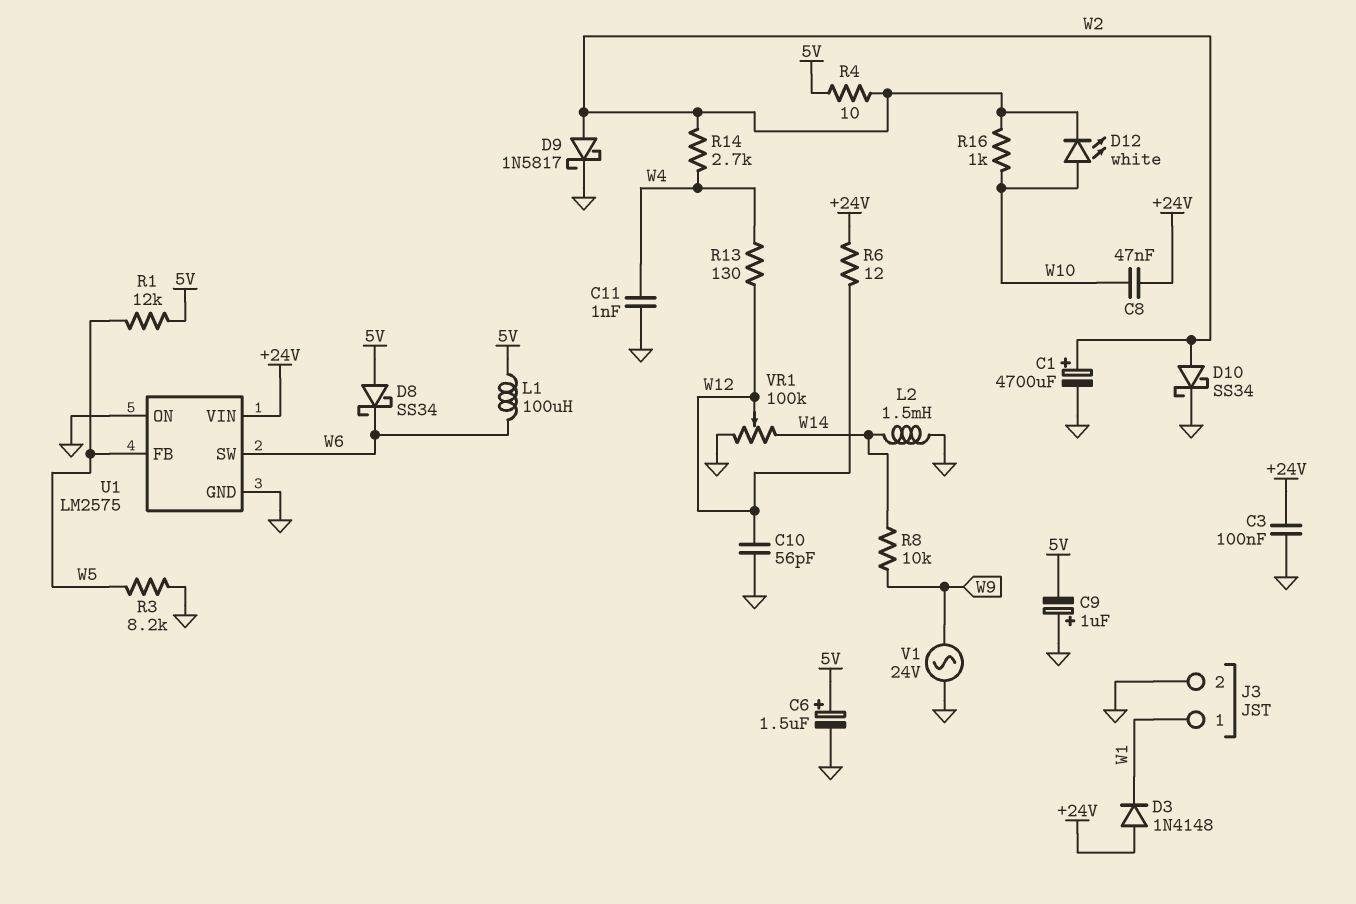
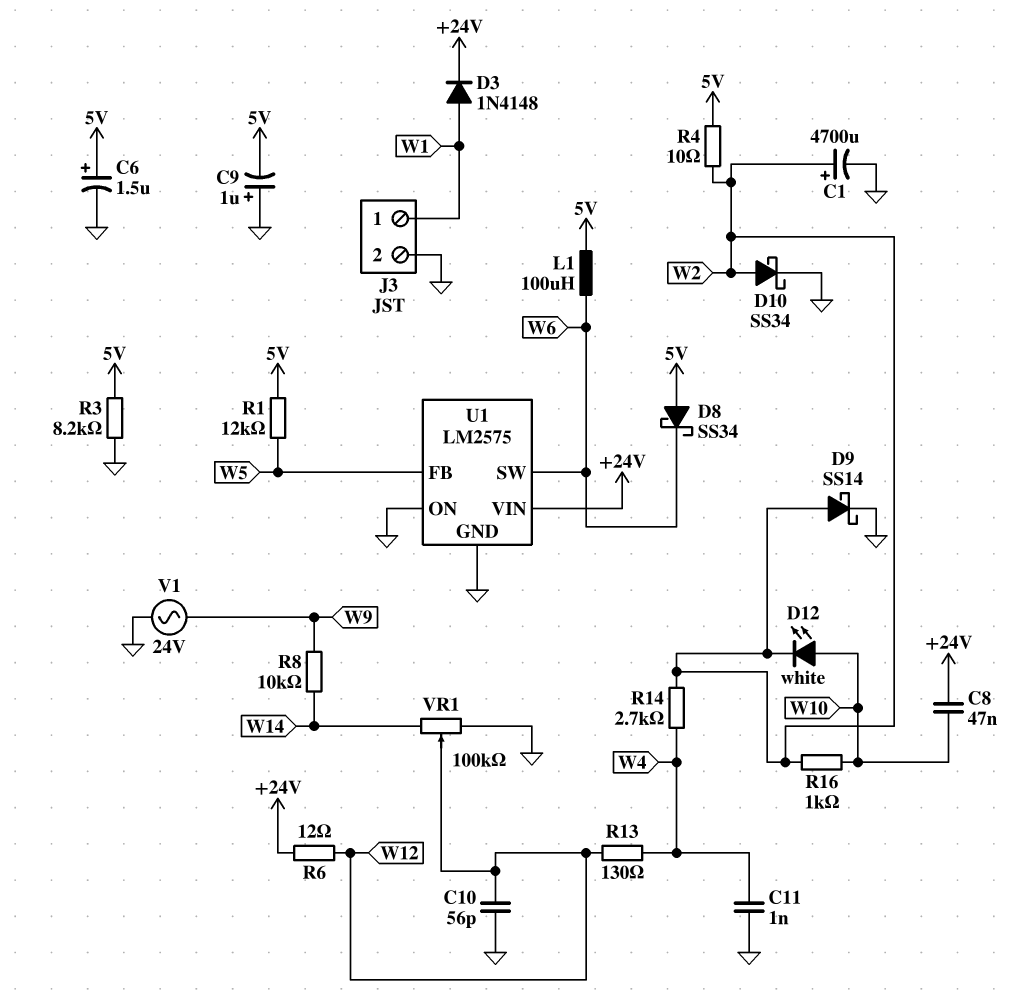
C3: 100nF (+24V, GND) -> none
D3: diode 1N4148 (A +24V, K W1) -> diode 1N4148 (A W1, K +24V)
D9: schottky 1N5817 (A W2, K GND) -> schottky SS14 (A W2, K GND)
L2: 1.5mH (GND, W14) -> none
R3: 8.2k (GND, W5) -> 8.2k (5V, GND)

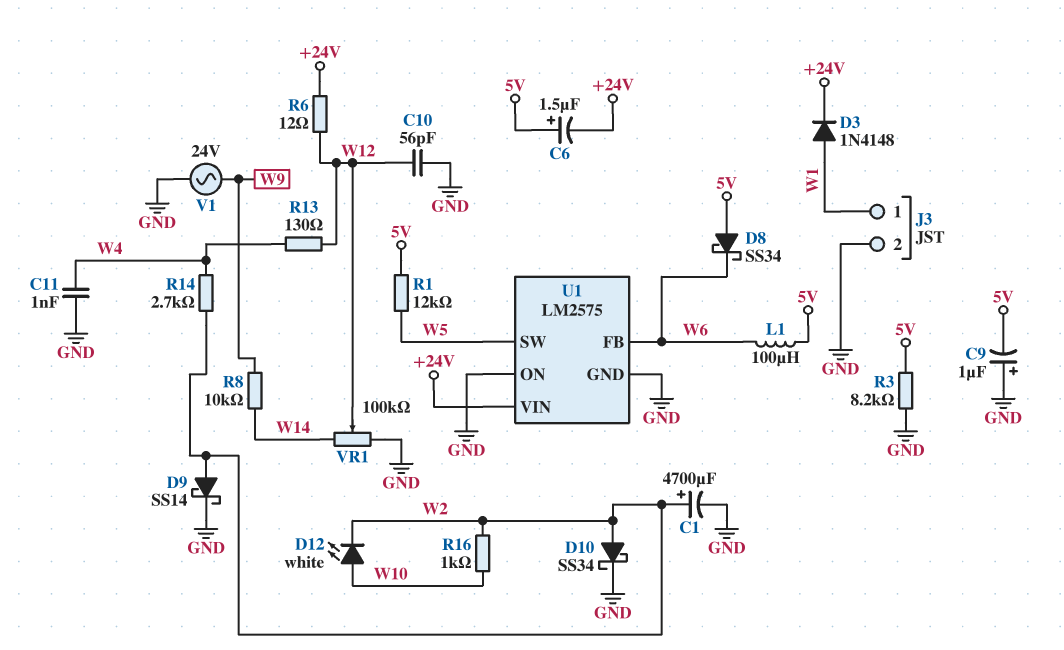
C6: 1.5uF (plus 5V, minus GND) -> 1.5uF (plus 5V, minus +24V)
C8: 47nF (+24V, W10) -> none
R4: 10 (5V, W2) -> none
U1 pin FB: W5 -> W6
U1 pin SW: W6 -> W5

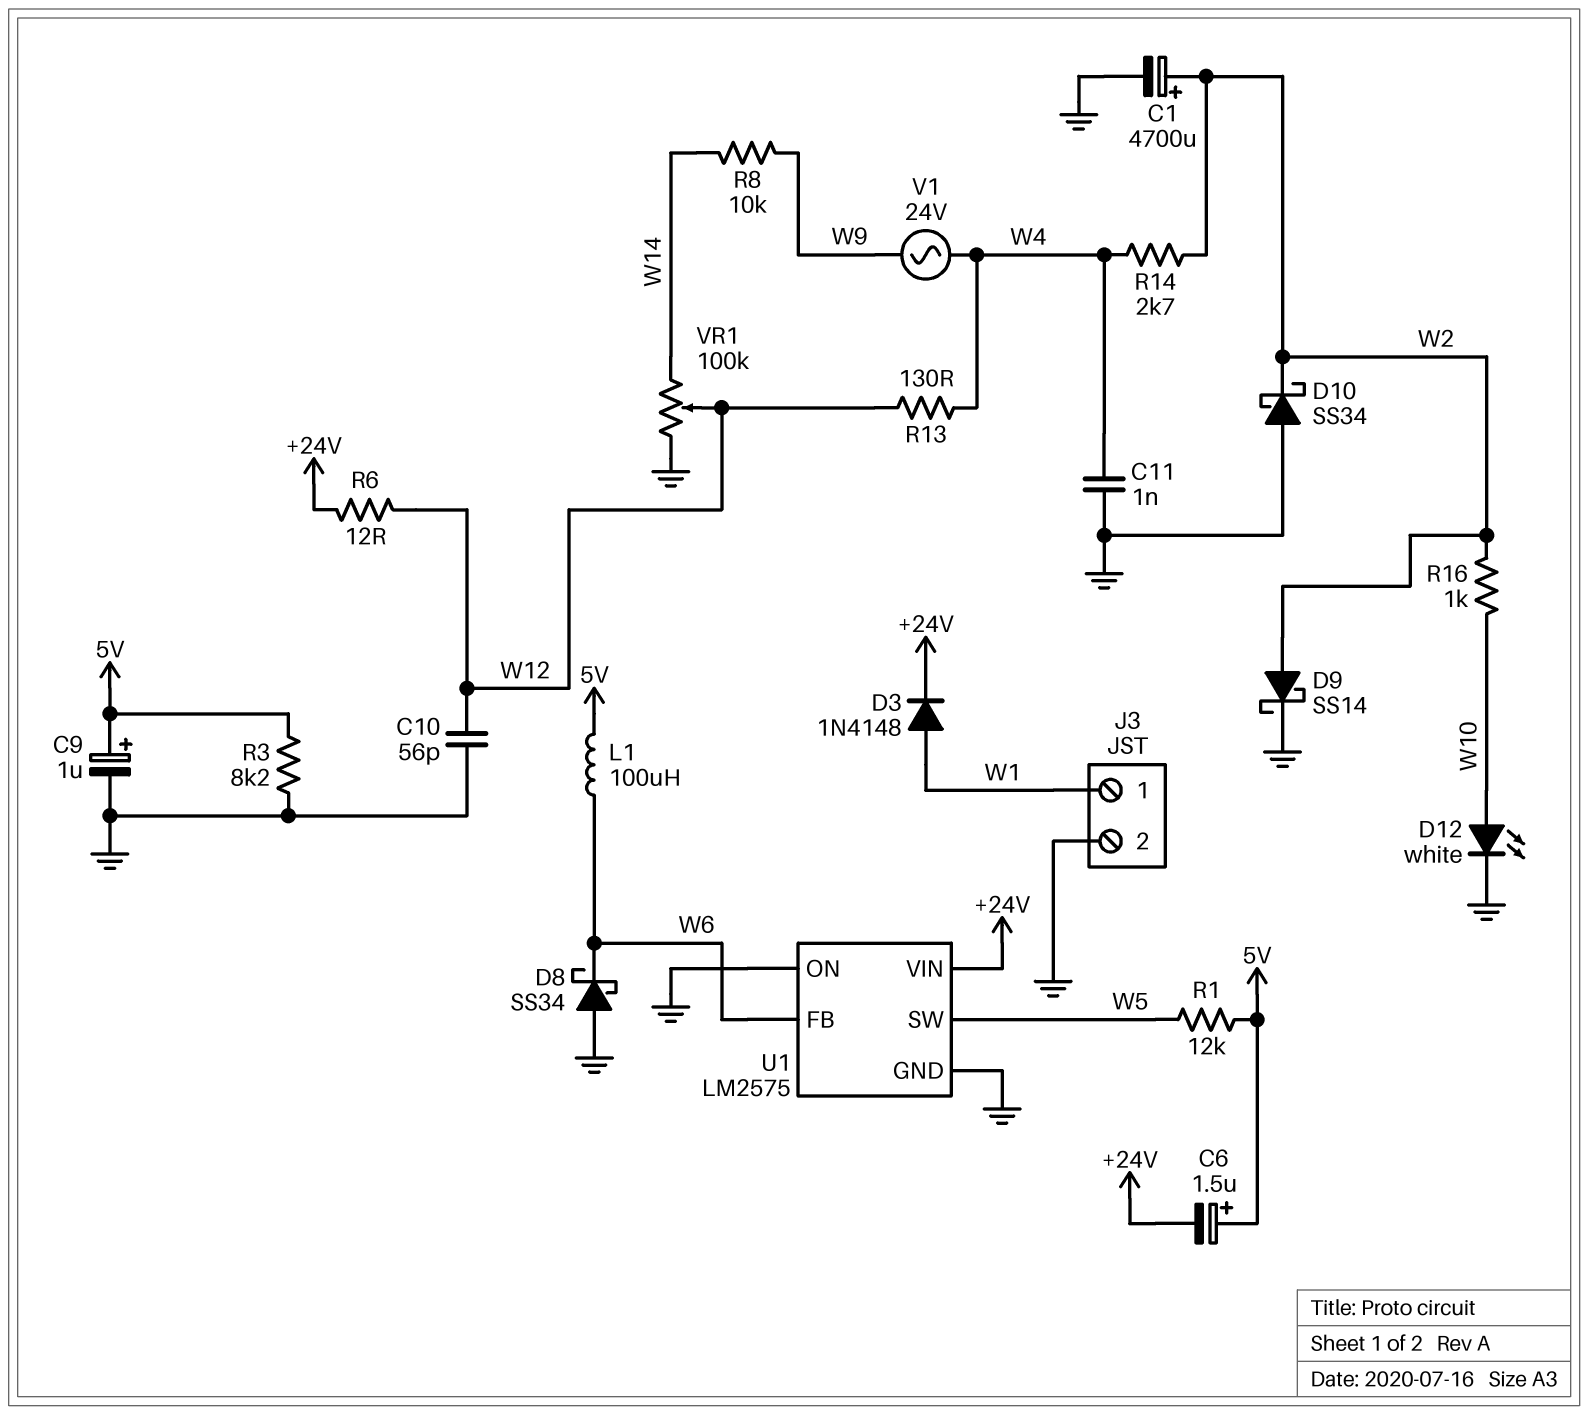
C9: 1uF (plus GND, minus 5V) -> 1uF (plus 5V, minus GND)
D8: schottky SS34 (A 5V, K W6) -> schottky SS34 (A GND, K W6)
D10: schottky SS34 (A W2, K GND) -> schottky SS34 (A GND, K W2)
D12: LED white (A W10, K W2) -> LED white (A W10, K GND)
V1: AC 24V (GND, W9) -> AC 24V (W4, W9)

